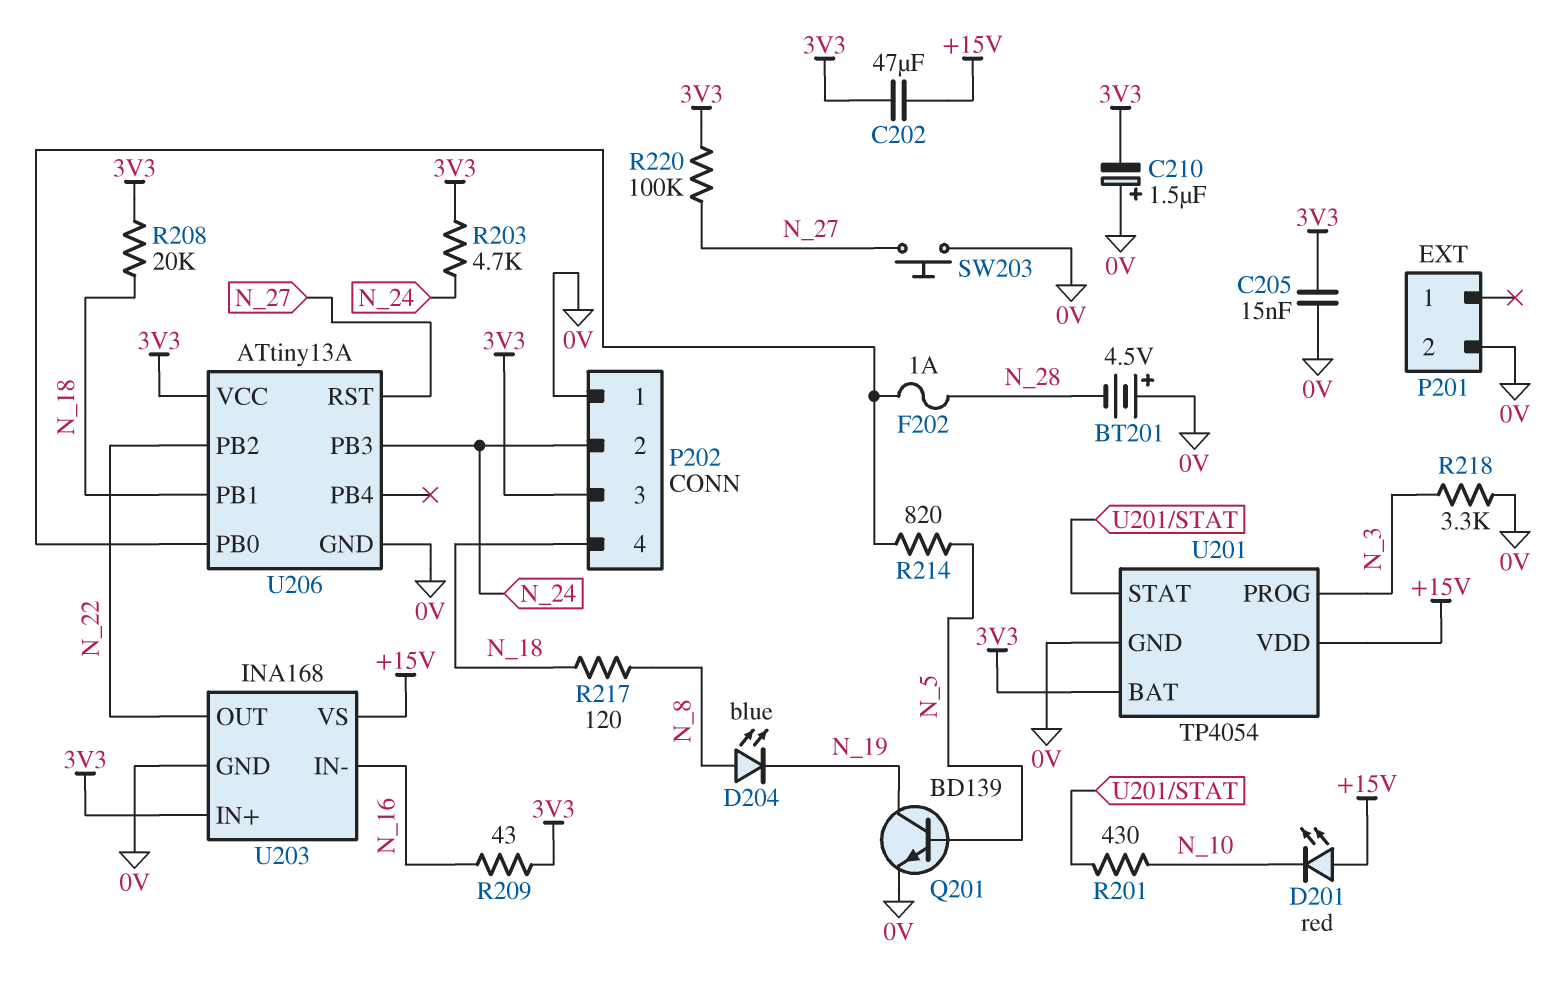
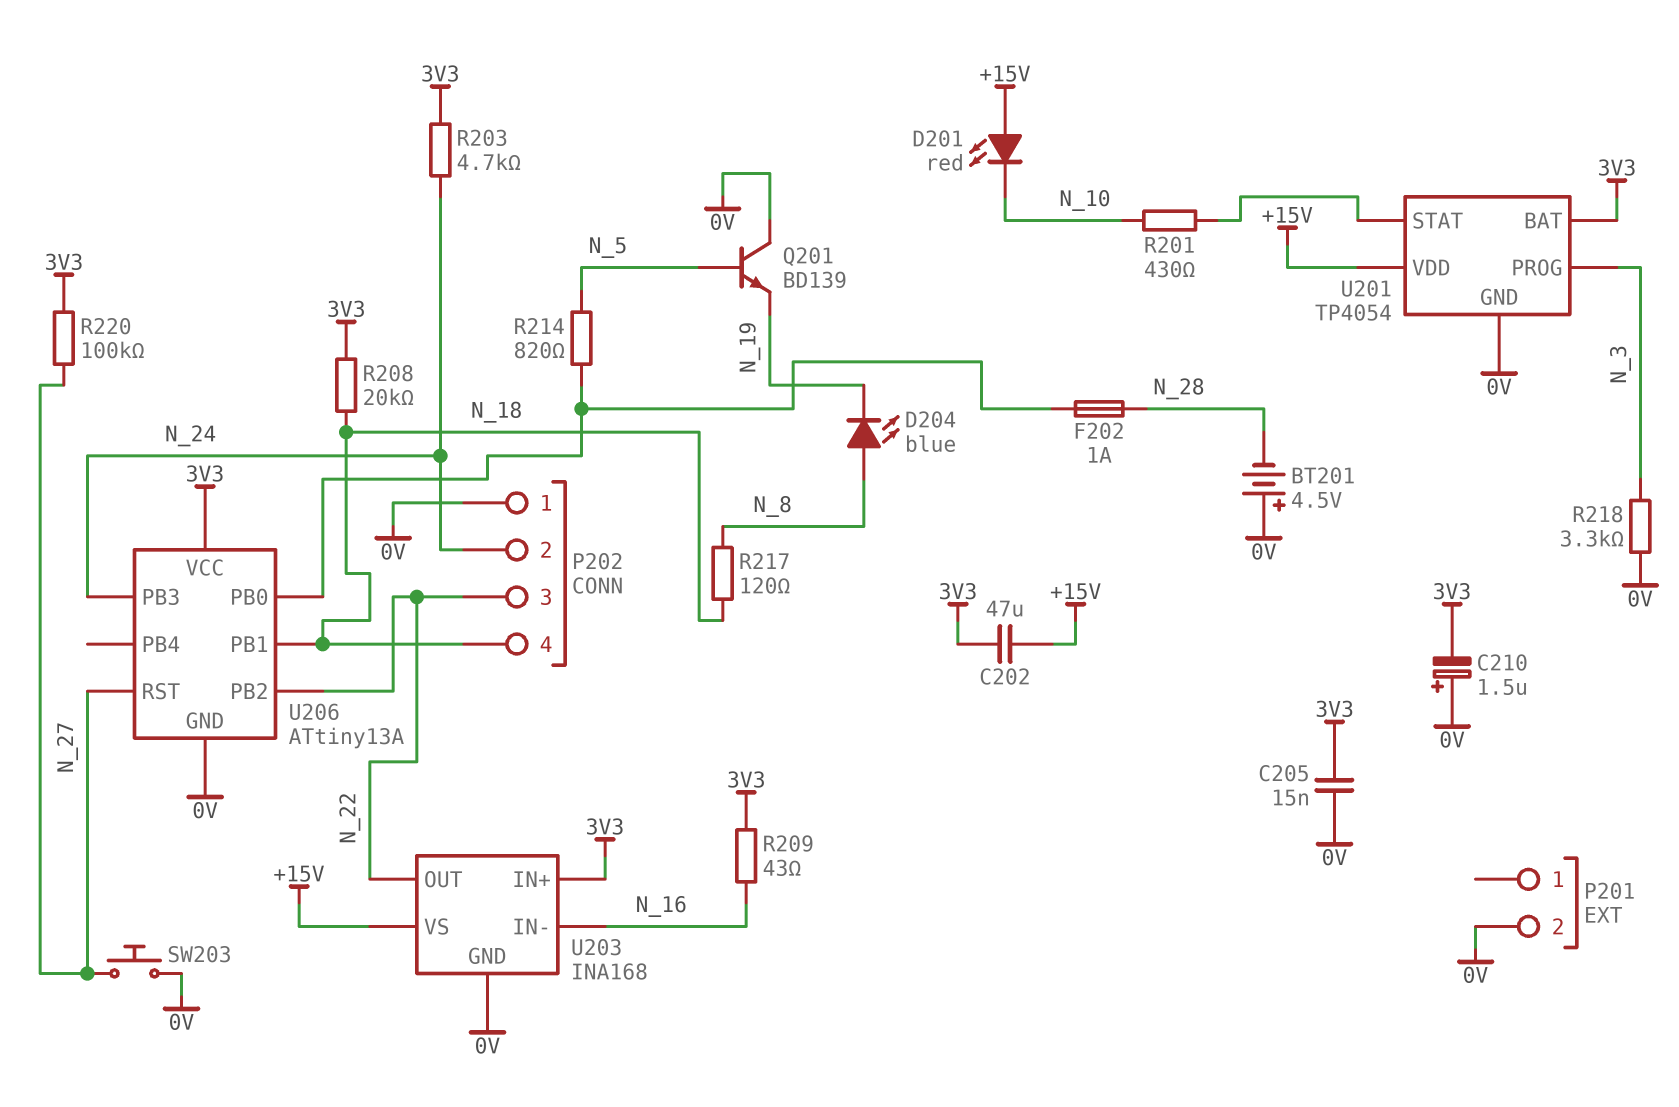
P202 pin 3: 3V3 -> N_22
Q201: NPN BD139 (B N_5, C N_19, E 0V) -> NPN BD139 (B N_5, C 0V, E N_19)

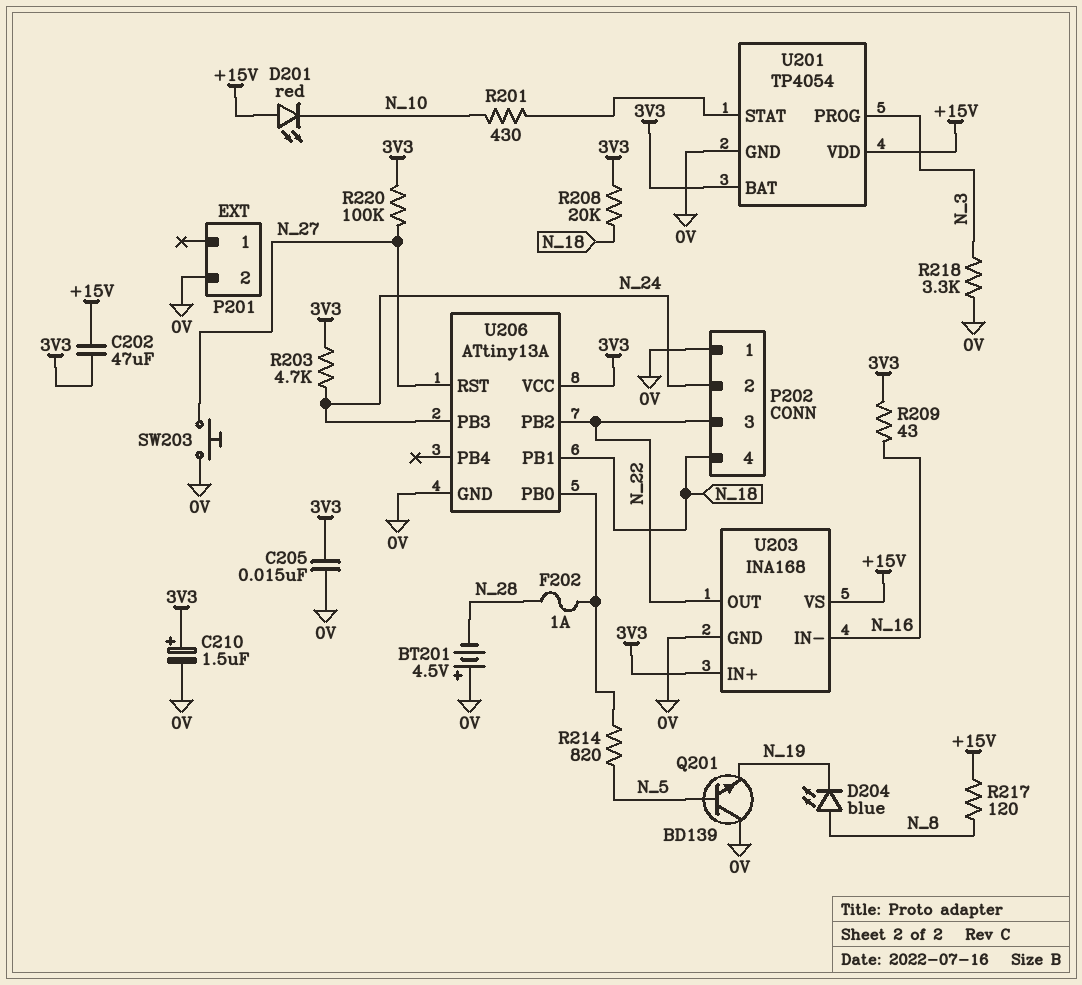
C210: 1.5uF (plus 0V, minus 3V3) -> 1.5uF (plus 3V3, minus 0V)
R217: 120 (N_8, N_18) -> 120 (+15V, N_8)

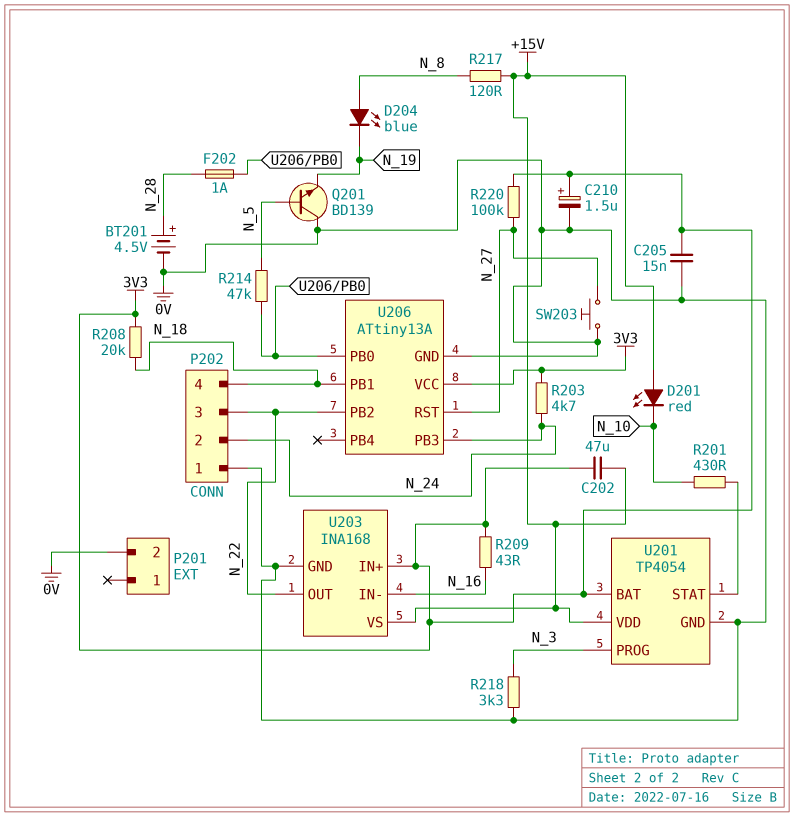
BT201: 4.5V (plus 0V, minus N_28) -> 4.5V (plus N_28, minus 0V)
R214: 820 (N_5, U206/PB0) -> 47k (N_5, U206/PB0)

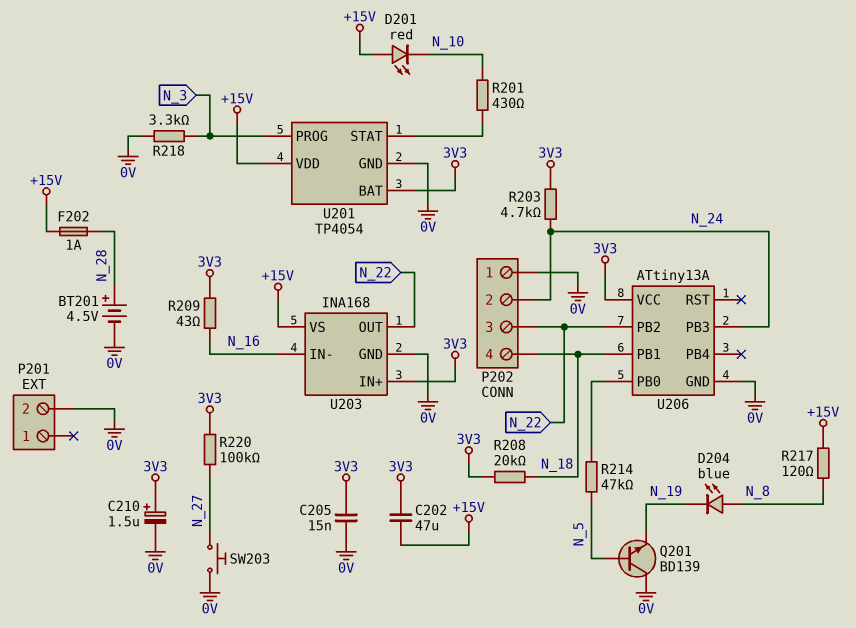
F202: 1A (N_28, U206/PB0) -> 1A (+15V, N_28)
U206 pin RST: N_27 -> none

